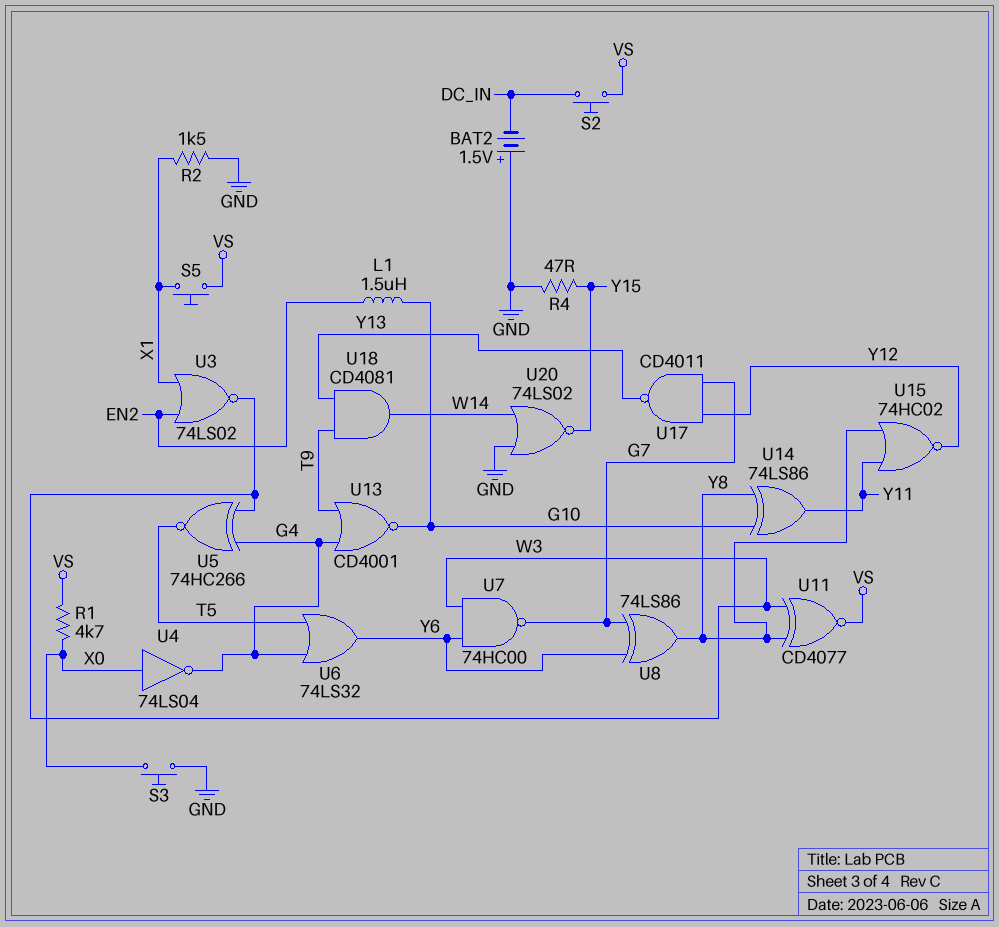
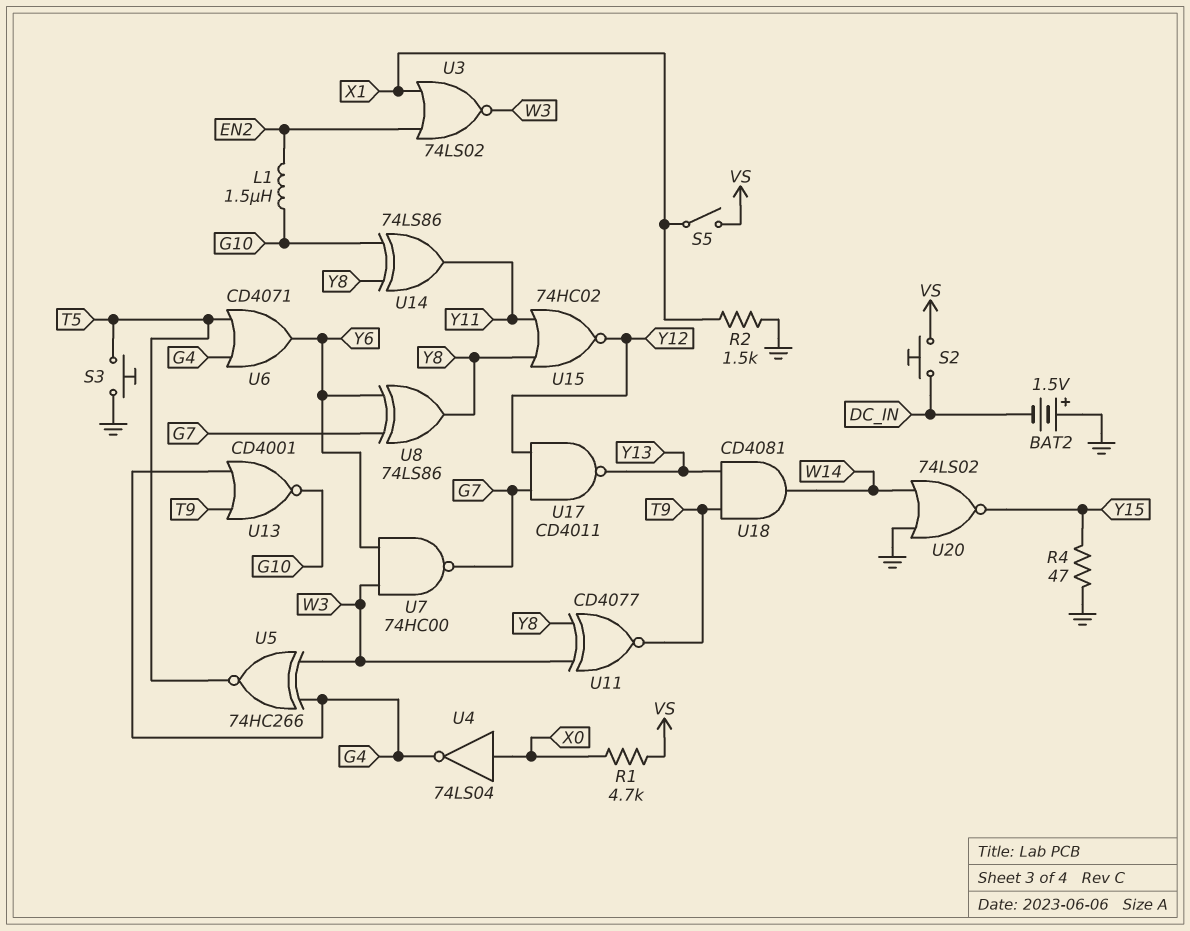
S3: button (GND, X0) -> button (GND, T5)
S5: button (VS, X1) -> switch (VS, X1)
U6: OR 74LS32 (in G4, in T5, out Y6) -> OR CD4071 (in G4, in T5, out Y6)
U11: XNOR CD4077 (in W3, in Y8, out VS) -> XNOR CD4077 (in W3, in Y8, out T9)

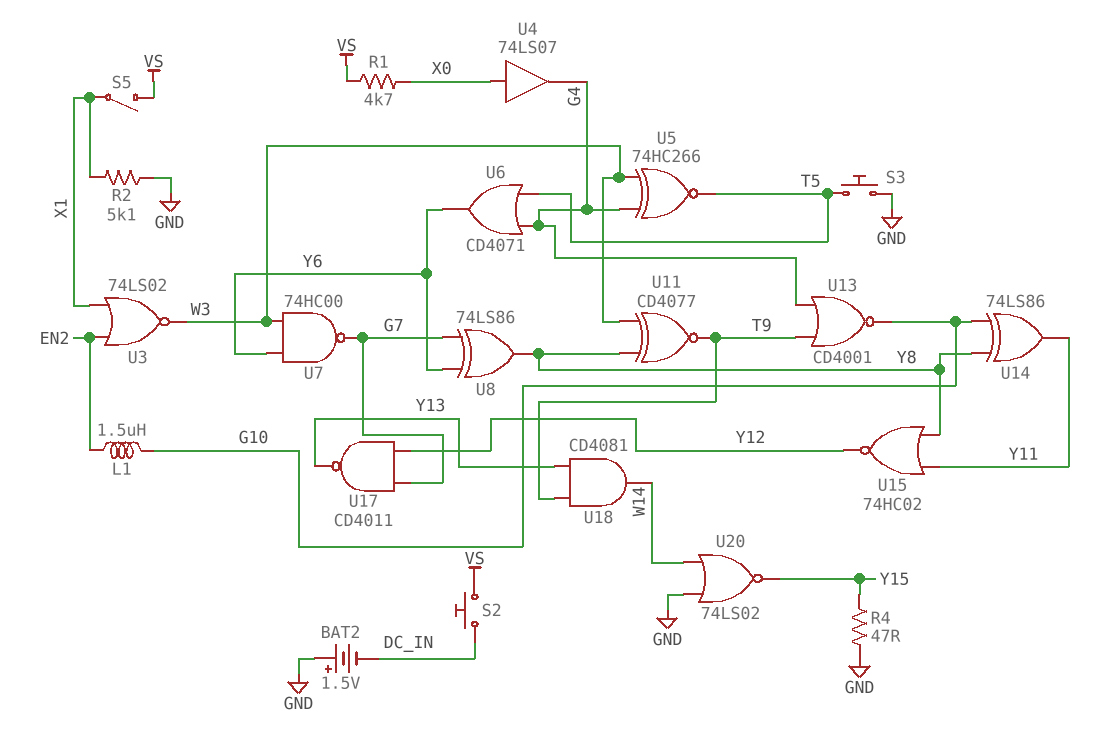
R2: 1.5k (GND, X1) -> 5.1k (GND, X1)
U4: NOT 74LS04 (in X0, out G4) -> buffer 74LS07 (in X0, out G4)

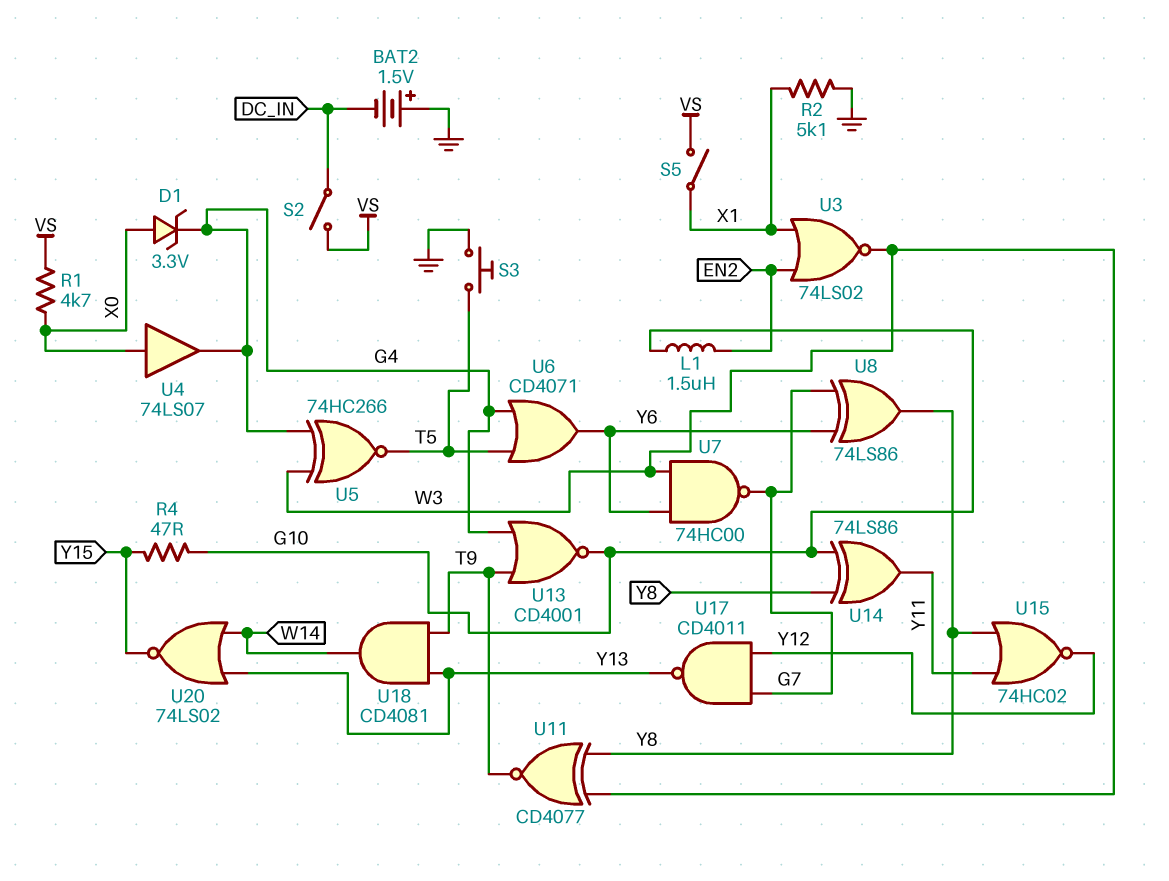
D1: none -> zener 3.3V (A X0, K G4)
R4: 47 (GND, Y15) -> 47 (G10, Y15)
S2: button (DC_IN, VS) -> switch (DC_IN, VS)
U20: NOR 74LS02 (in GND, in W14, out Y15) -> NOR 74LS02 (in W14, in Y13, out Y15)

